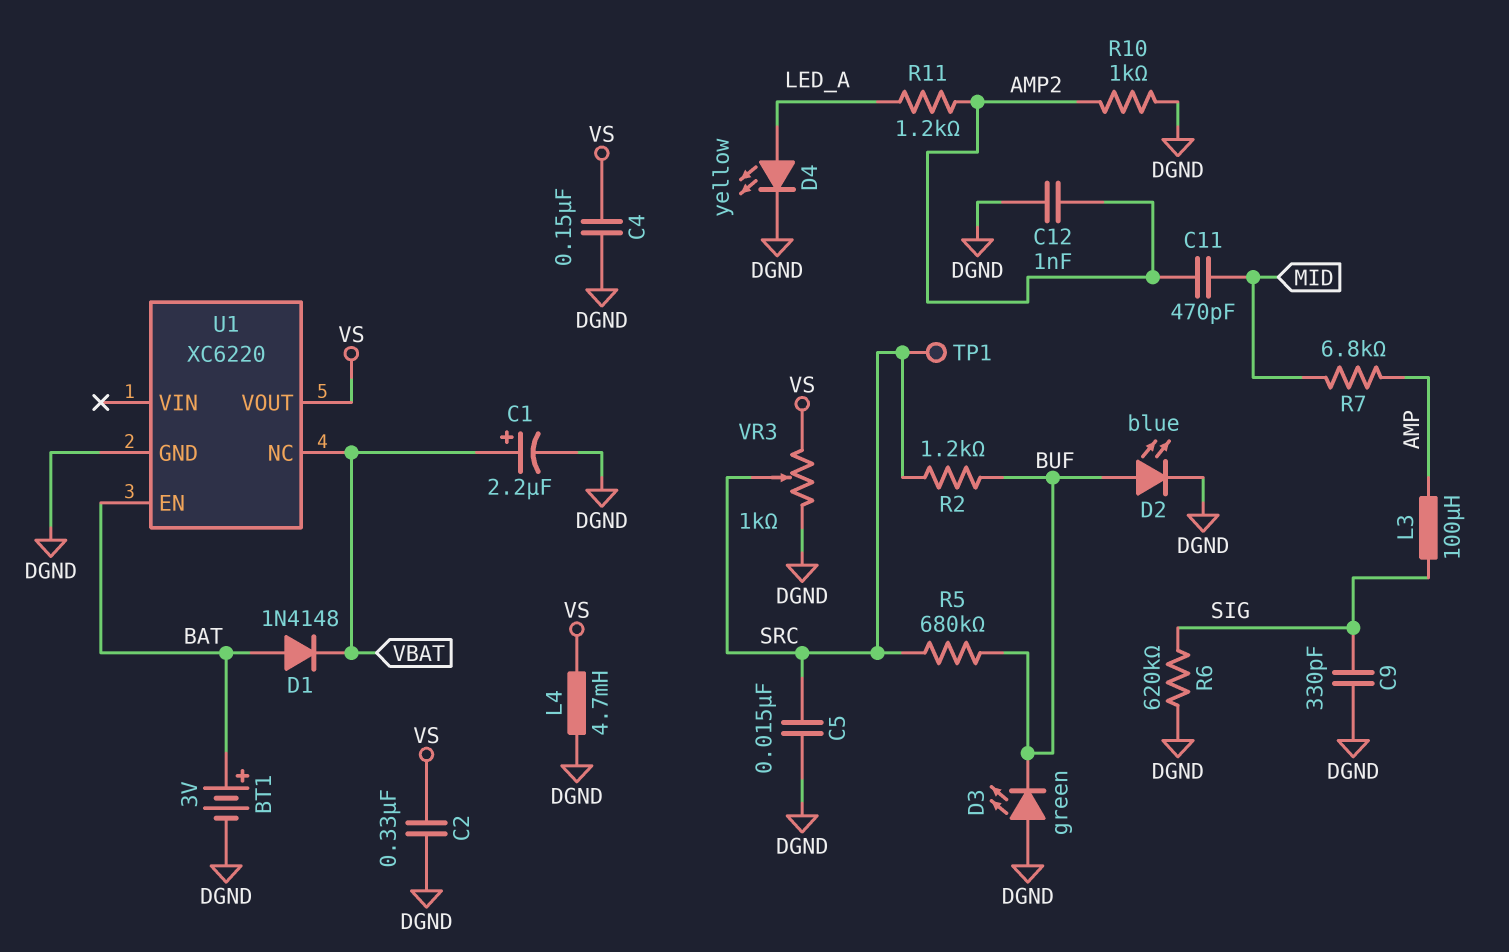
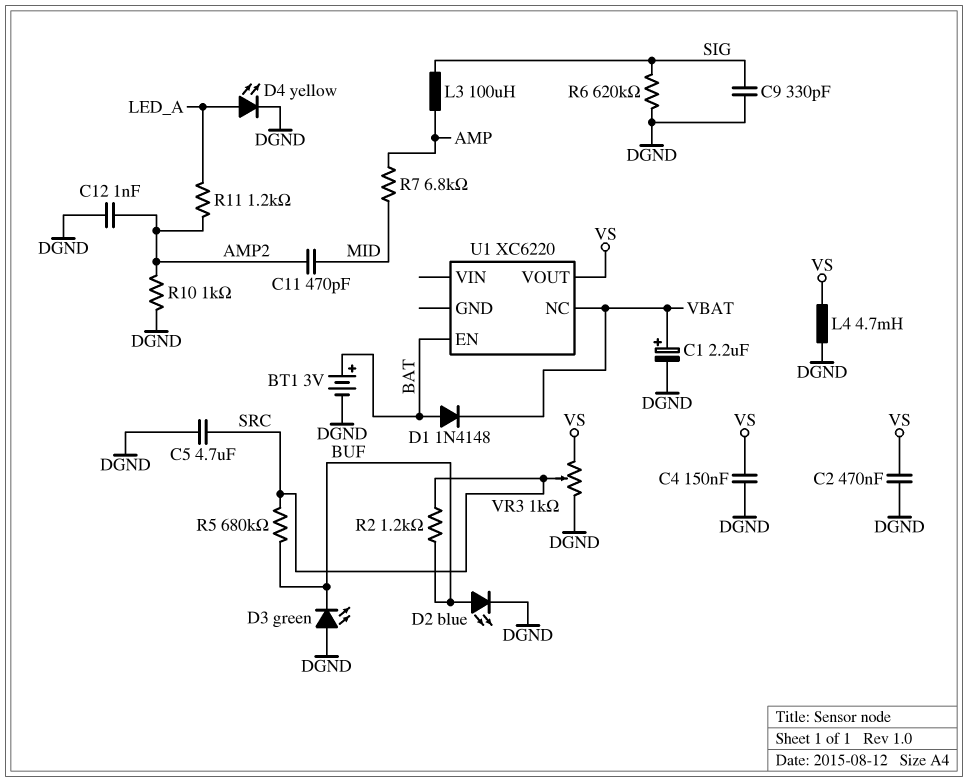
C2: 330nF (DGND, VS) -> 470nF (DGND, VS)
C5: 15nF (DGND, SRC) -> 4.7uF (DGND, SRC)
TP1: test point (SRC) -> none
U1 pin GND: DGND -> none

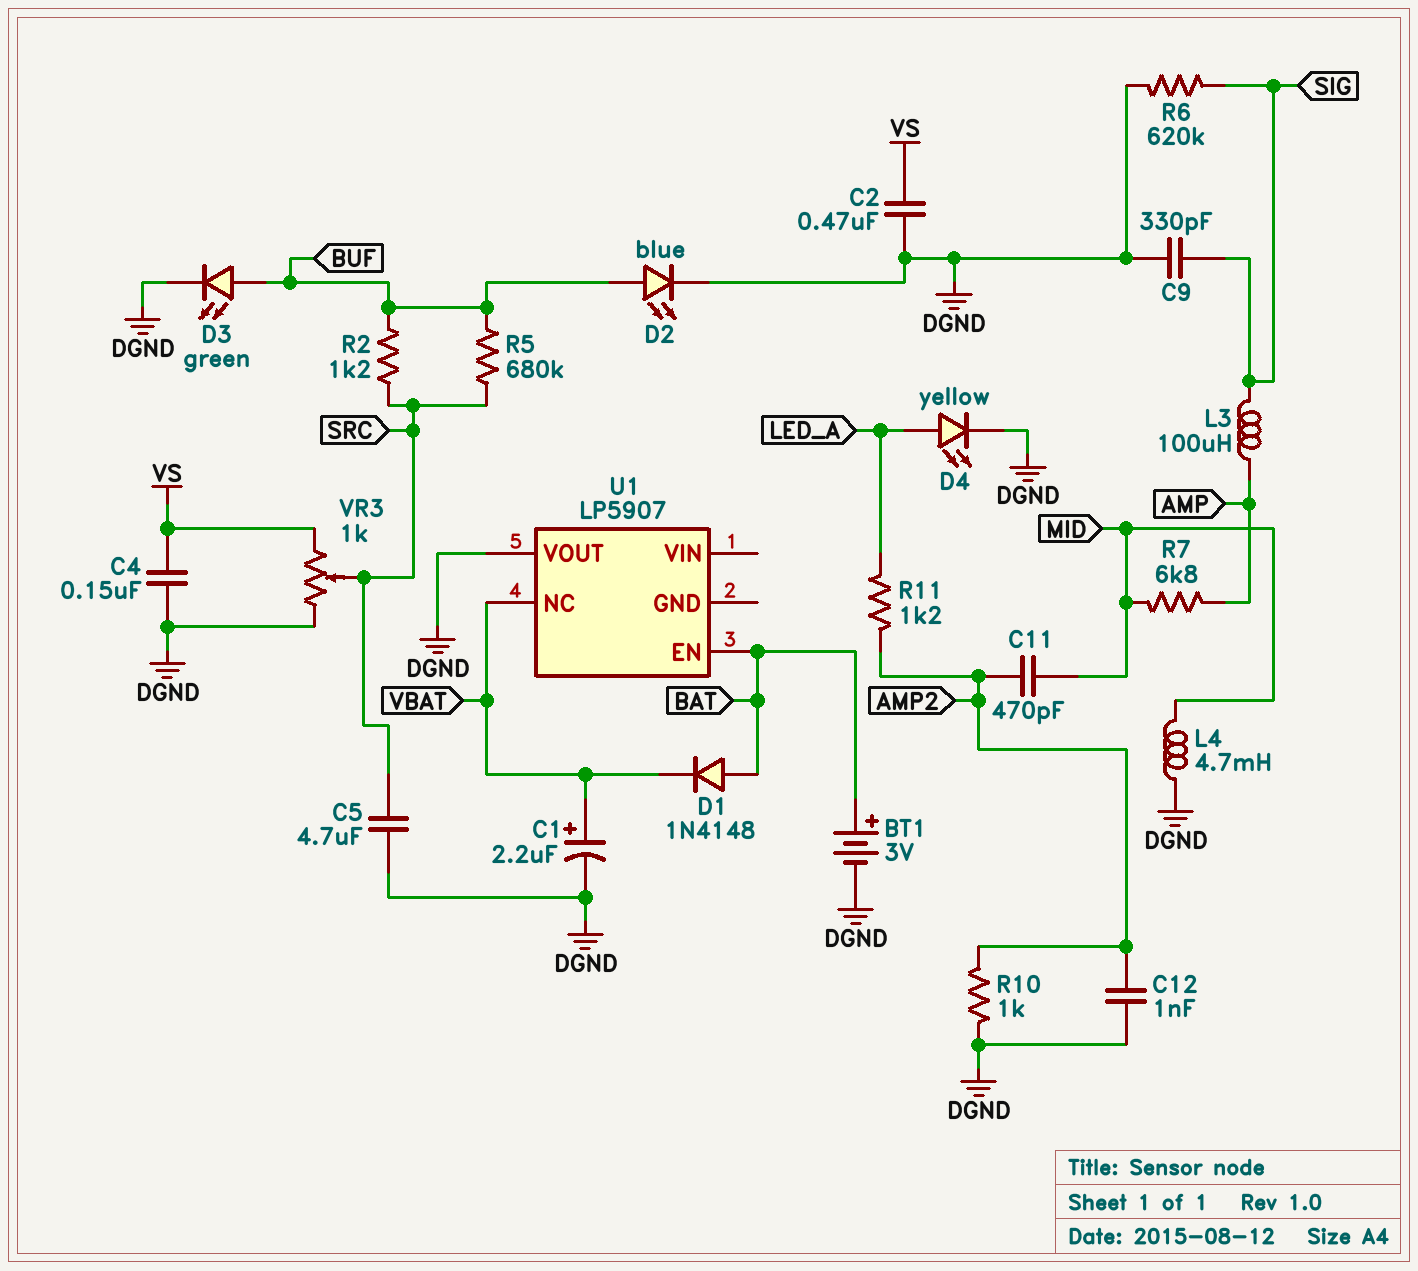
D3: LED green (A DGND, K BUF) -> LED green (A BUF, K DGND)
L4: 4.7mH (DGND, VS) -> 4.7mH (DGND, MID)
U1: XC6220 -> LP5907
U1 pin VOUT: VS -> DGND

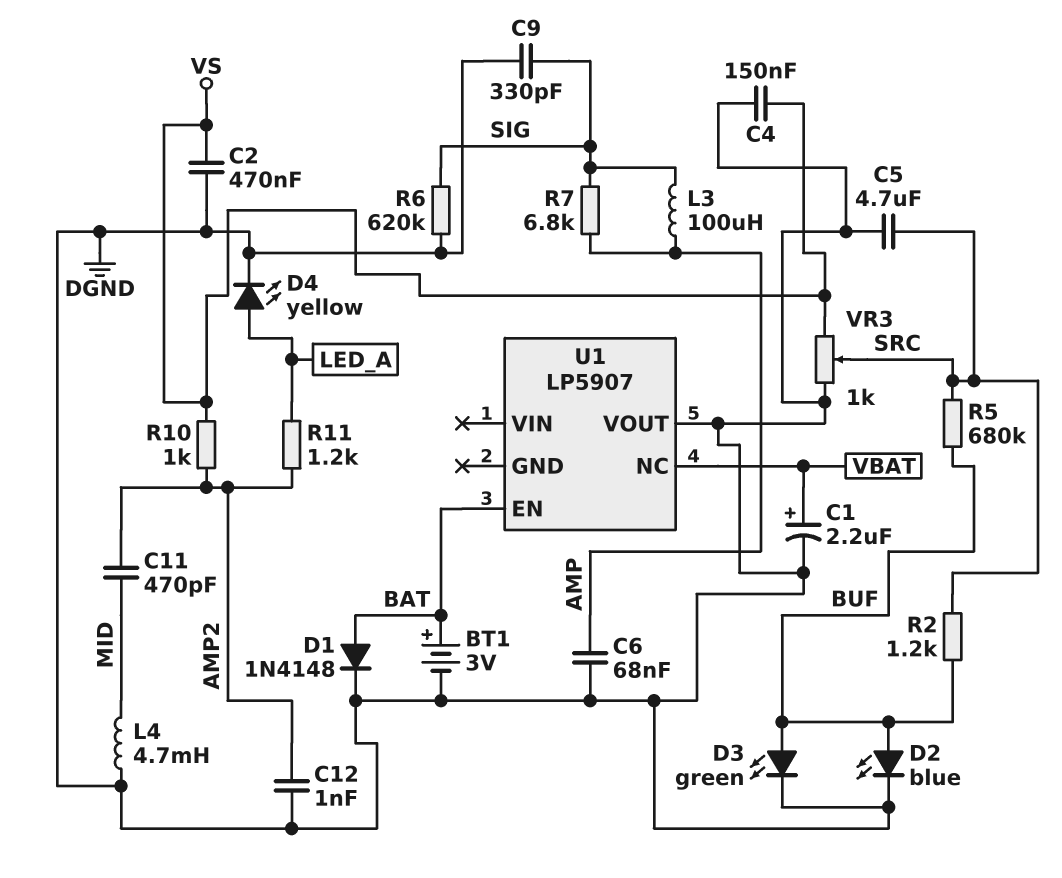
C6: none -> 68nF (AMP, DGND)
D1: diode 1N4148 (A BAT, K VBAT) -> diode 1N4148 (A BAT, K DGND)
R7: 6.8k (AMP, MID) -> 6.8k (AMP, SIG)
R10: 1k (AMP2, DGND) -> 1k (AMP2, VS)

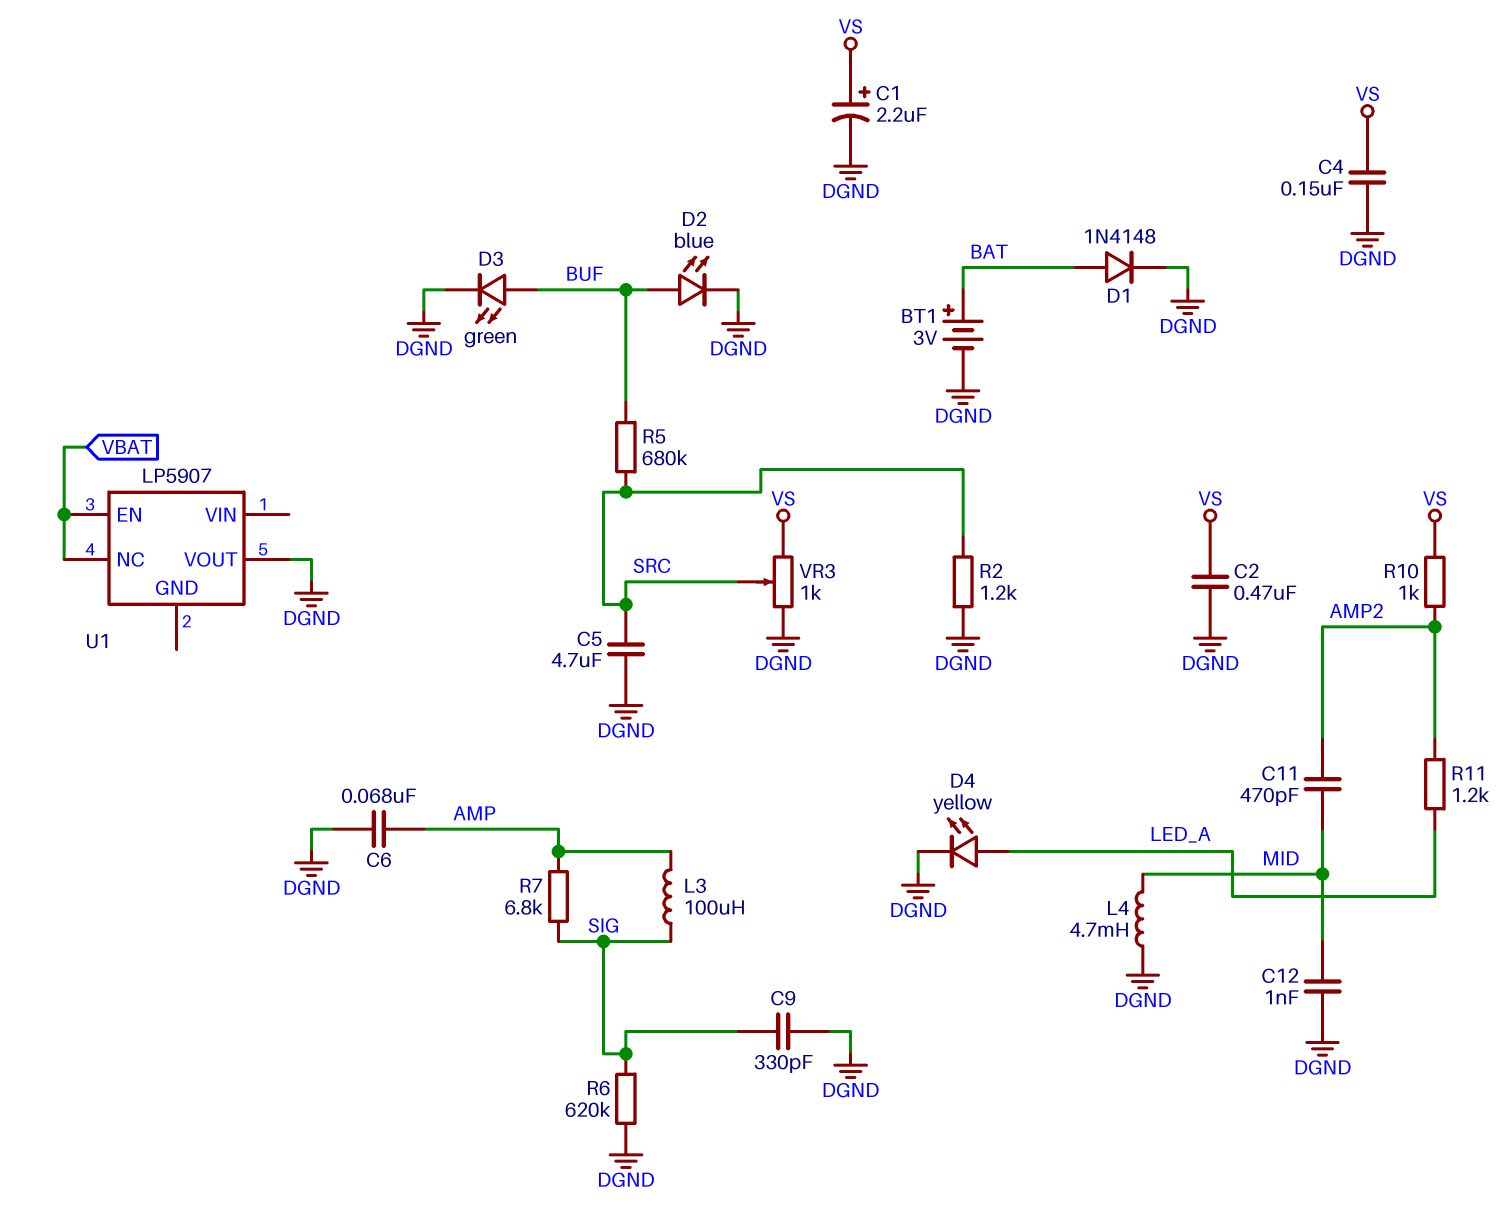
C1: 2.2uF (plus VBAT, minus DGND) -> 2.2uF (plus VS, minus DGND)
C12: 1nF (AMP2, DGND) -> 1nF (DGND, MID)
R2: 1.2k (BUF, SRC) -> 1.2k (DGND, SRC)
U1 pin EN: BAT -> VBAT

